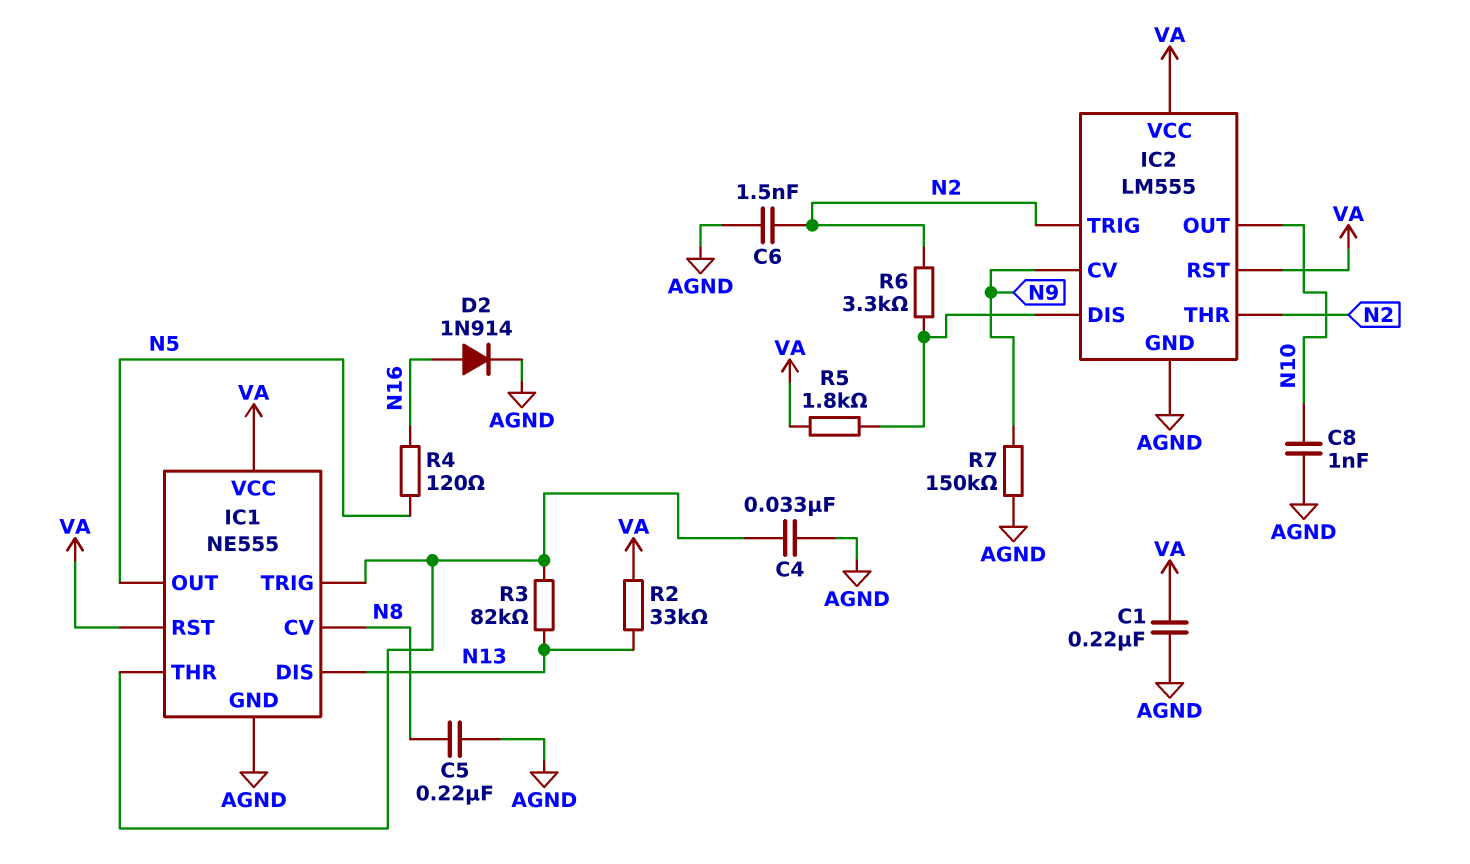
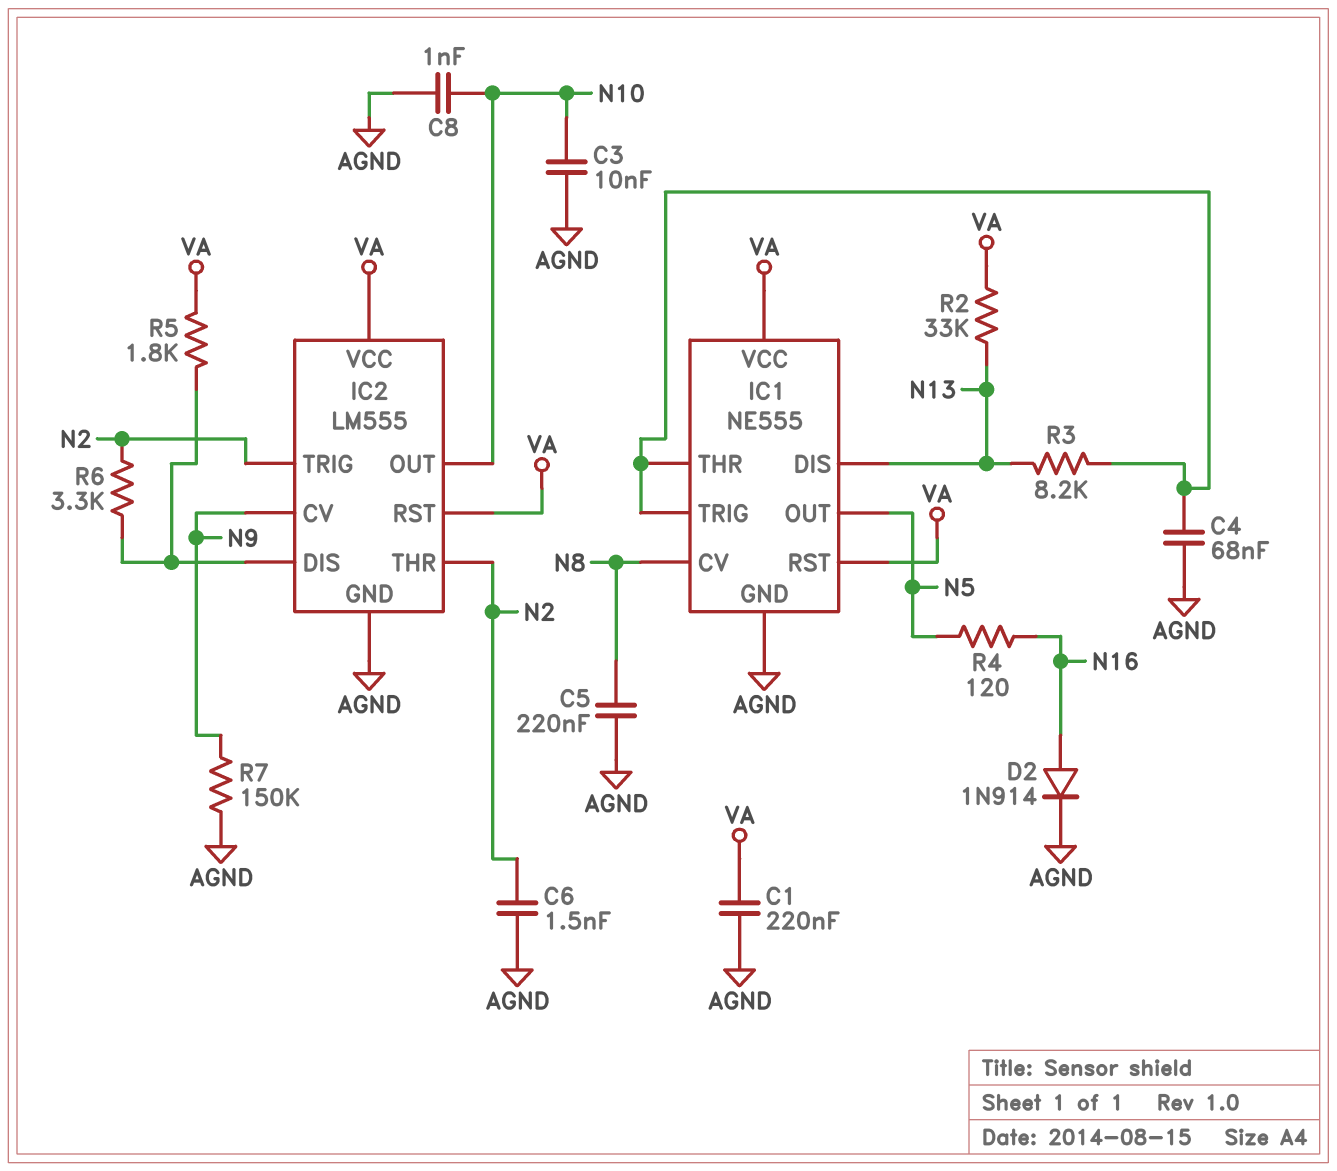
C3: none -> 10nF (AGND, N10)
C4: 33nF (AGND, IC1/THR) -> 68nF (AGND, IC1/THR)
R3: 82k (IC1/THR, N13) -> 8.2k (IC1/THR, N13)

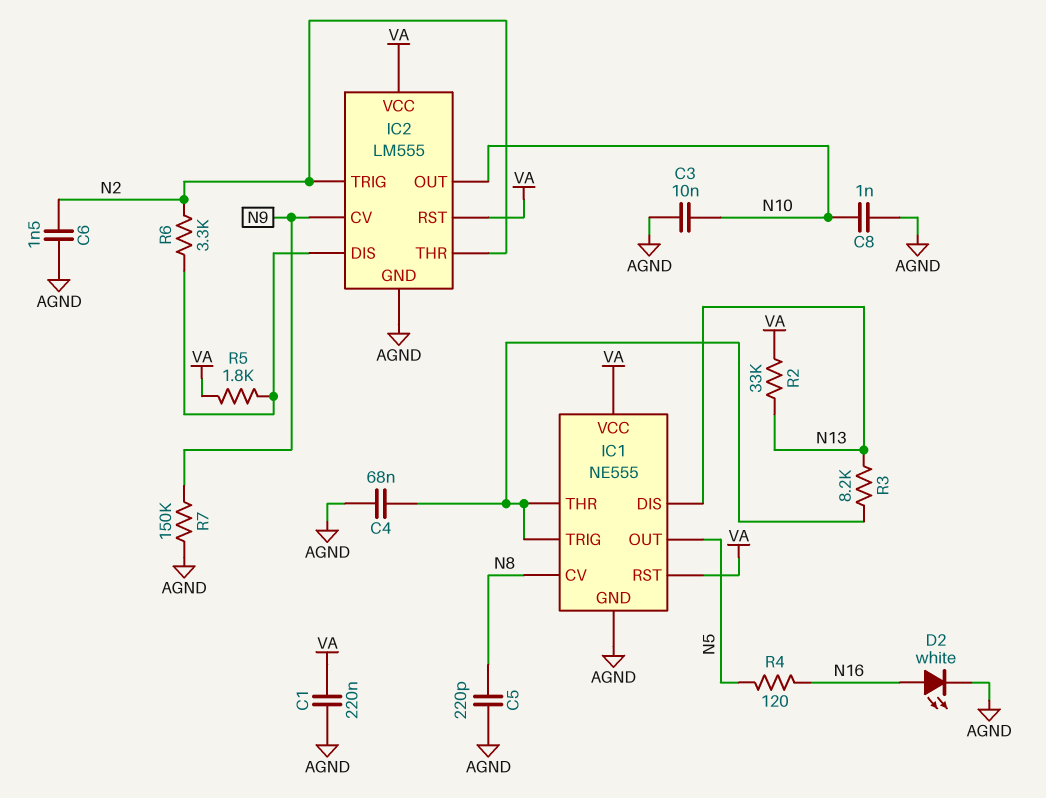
C5: 220nF (AGND, N8) -> 220pF (AGND, N8)
D2: diode 1N914 (A N16, K AGND) -> LED white (A N16, K AGND)

